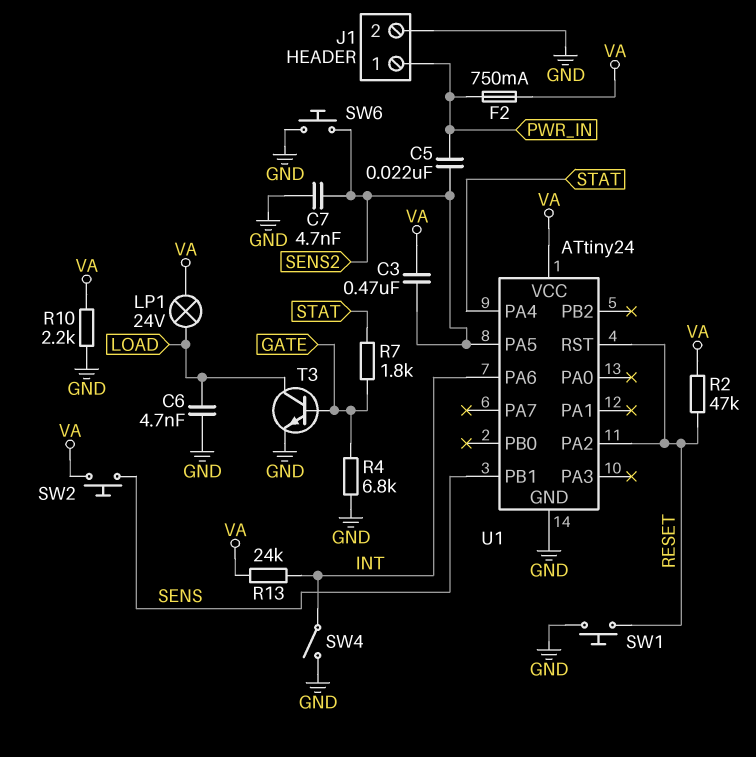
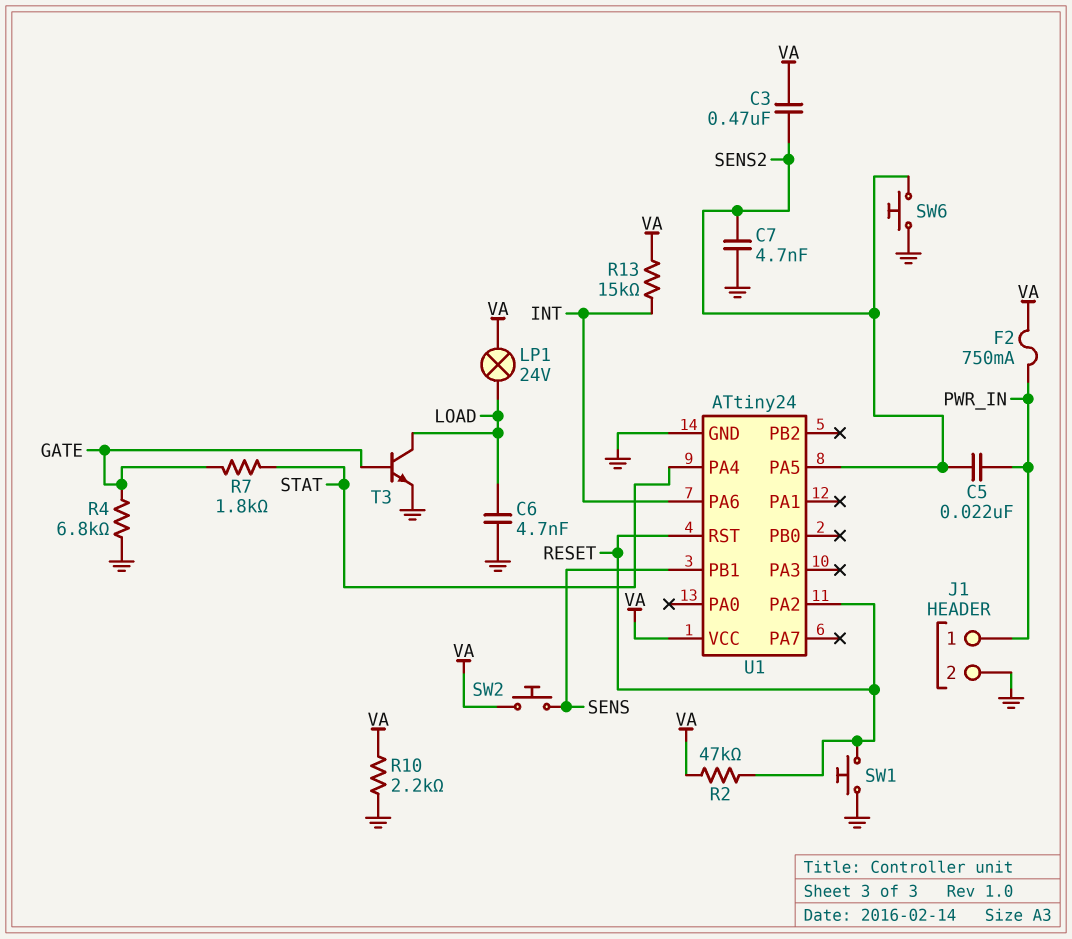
R13: 24k (INT, VA) -> 15k (INT, VA)
SW4: switch (GND, INT) -> none

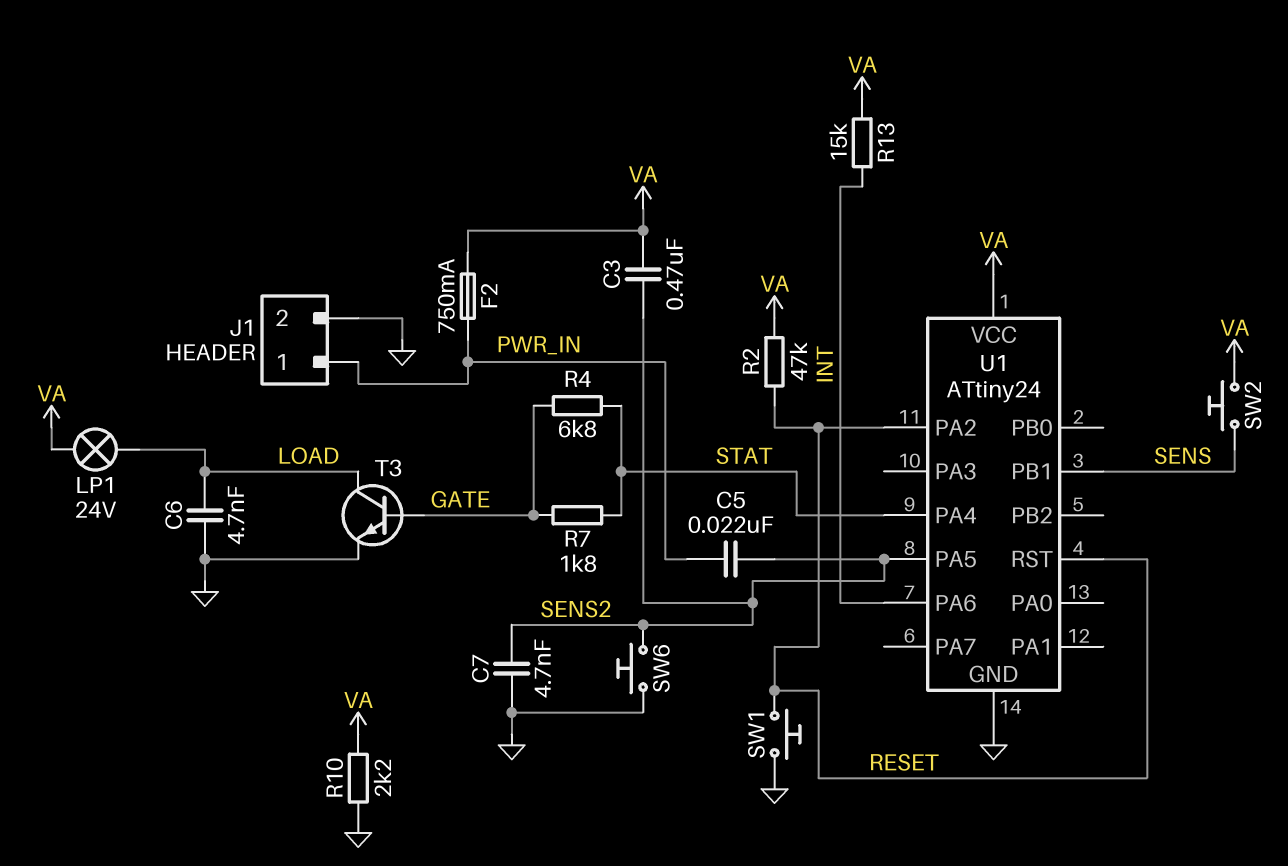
R4: 6.8k (GATE, GND) -> 6.8k (GATE, STAT)

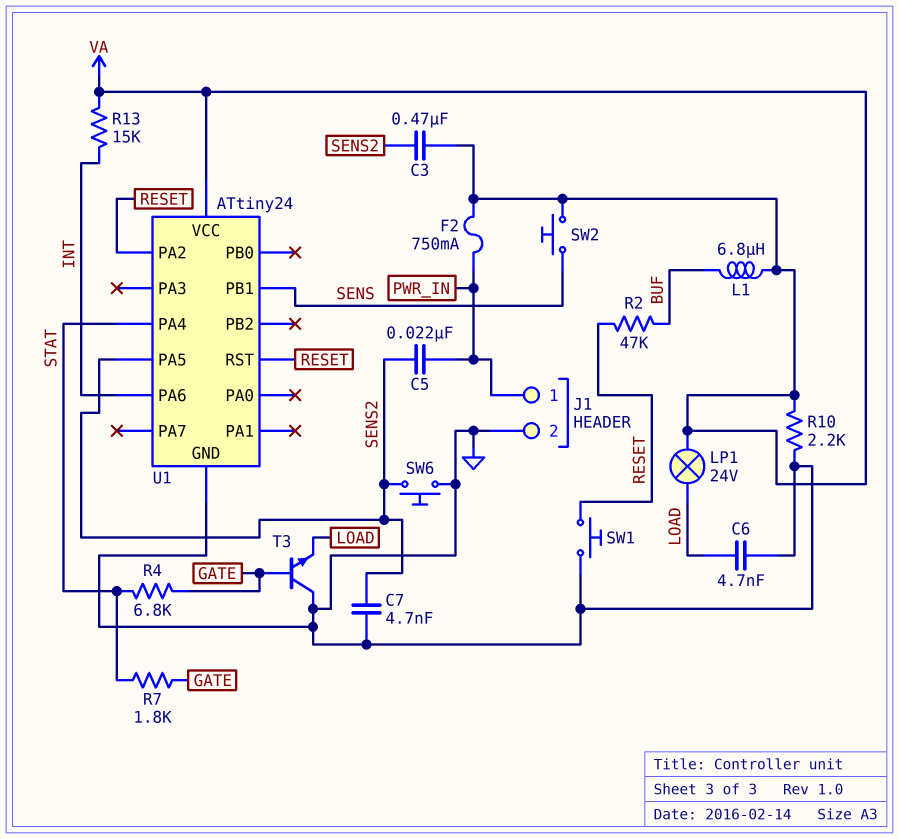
L1: none -> 6.8uH (BUF, VA)
R2: 47k (RESET, VA) -> 47k (BUF, RESET)
T3: NPN (B GATE, C LOAD, E GND) -> NPN (B GATE, C GND, E LOAD)

